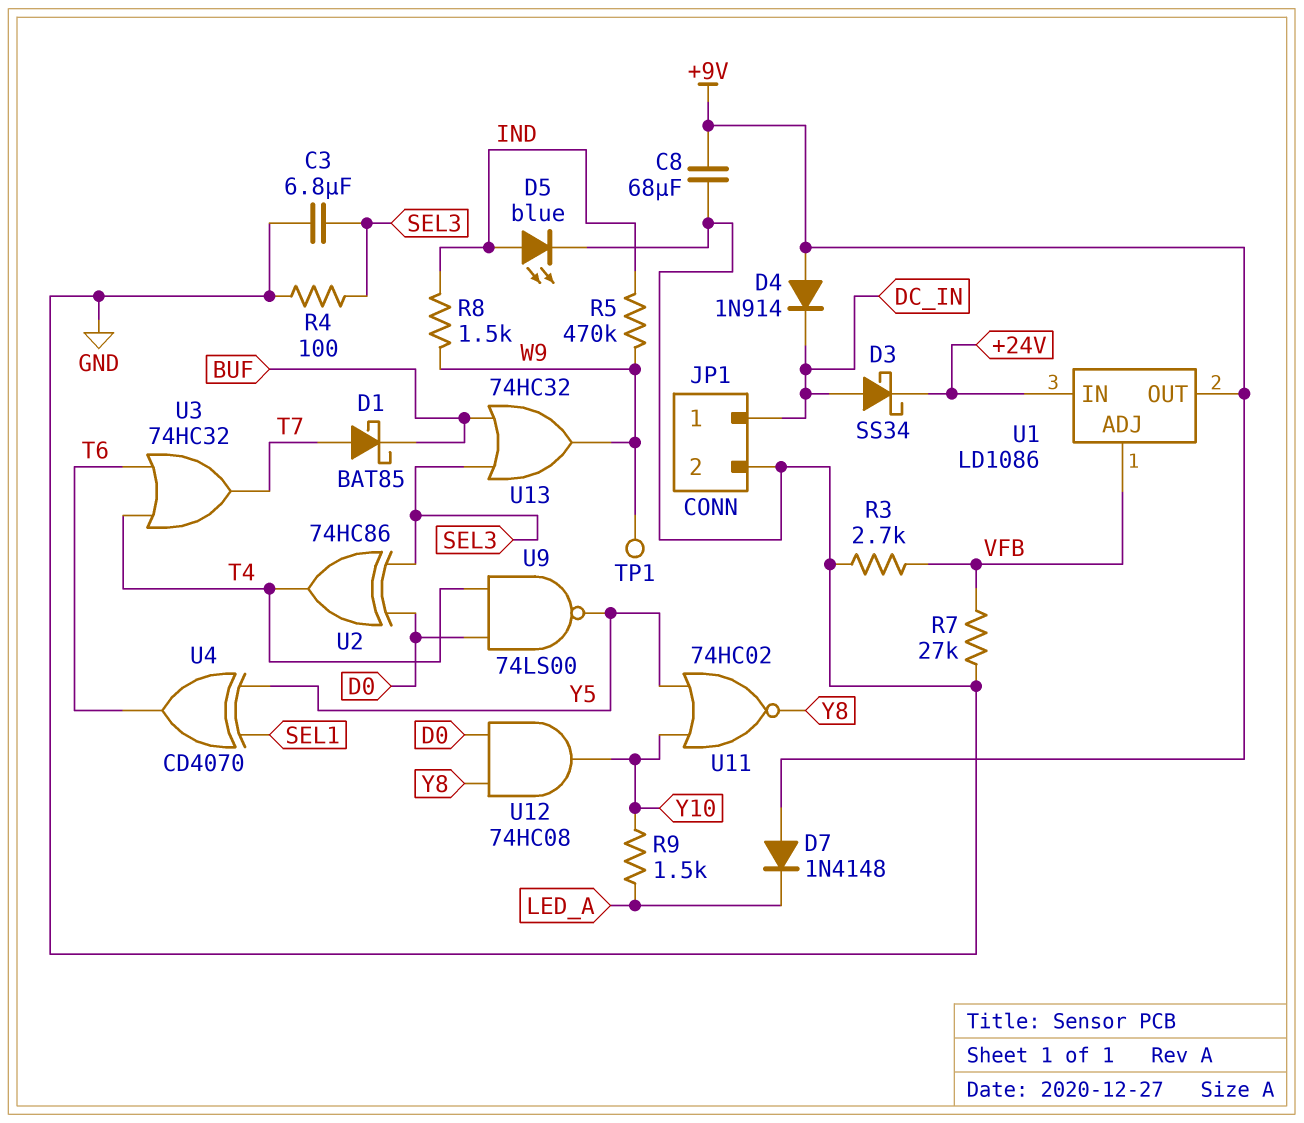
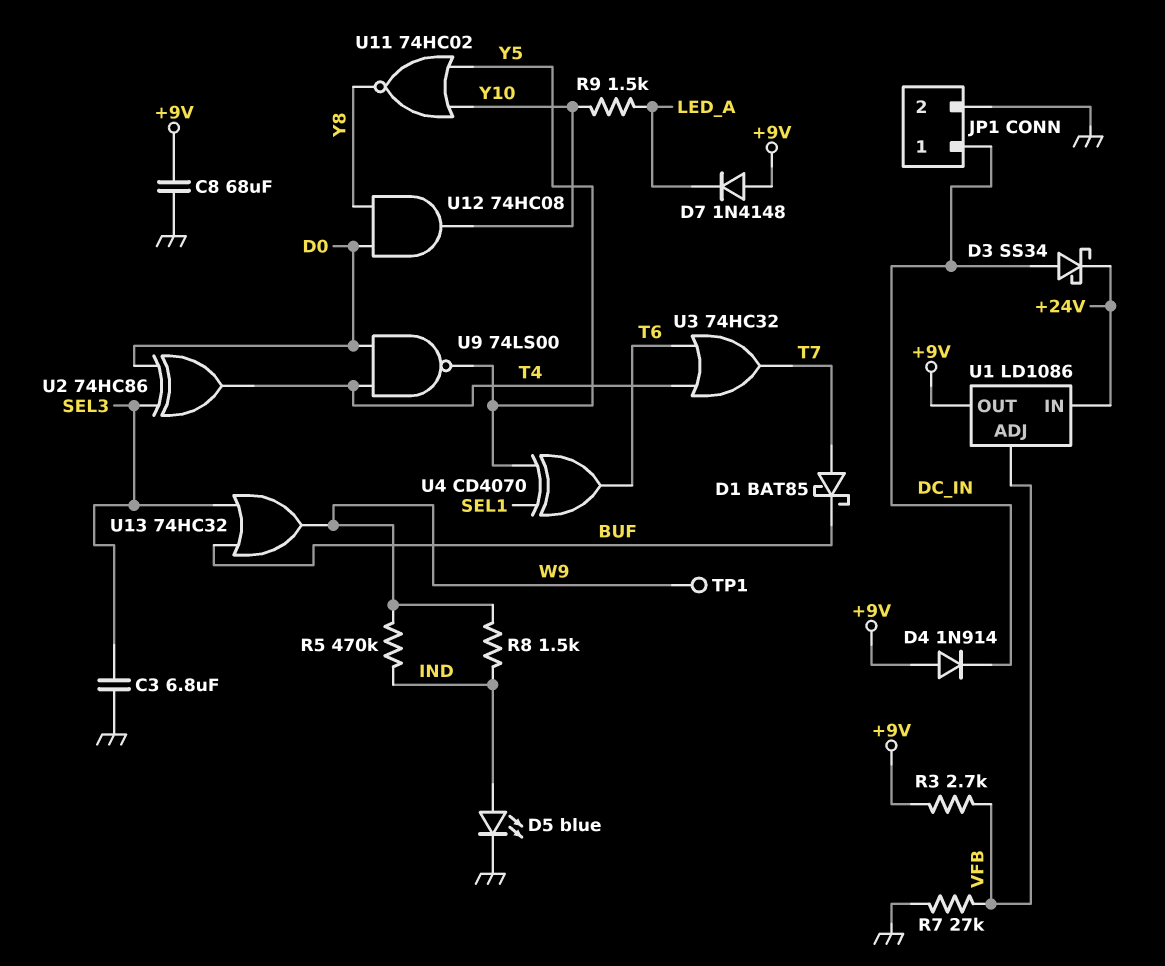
R3: 2.7k (GND, VFB) -> 2.7k (+9V, VFB)
R4: 100 (GND, SEL3) -> none

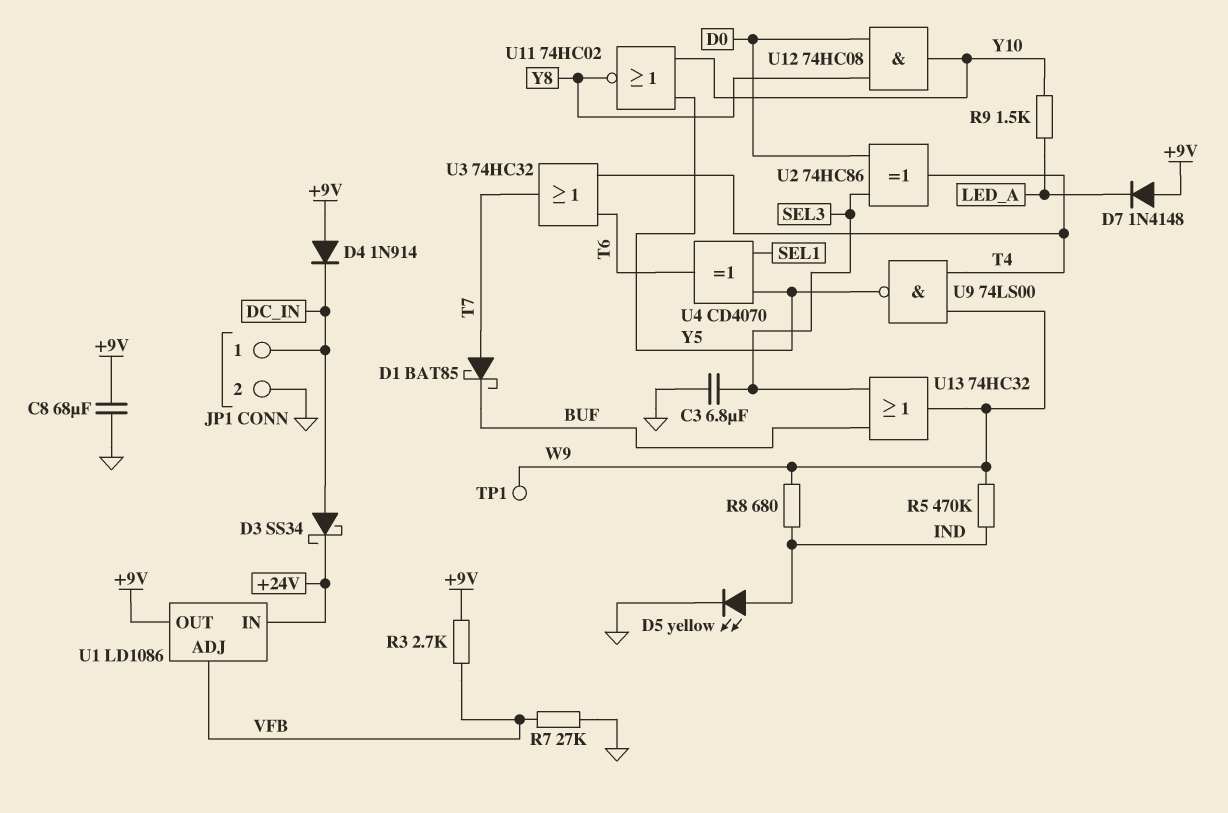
D5: LED blue (A IND, K GND) -> LED yellow (A IND, K GND)
R8: 1.5k (IND, W9) -> 680 (IND, W9)
U9: NAND 74LS00 (in D0, in T4, out Y5) -> NAND 74LS00 (in T4, in W9, out Y5)

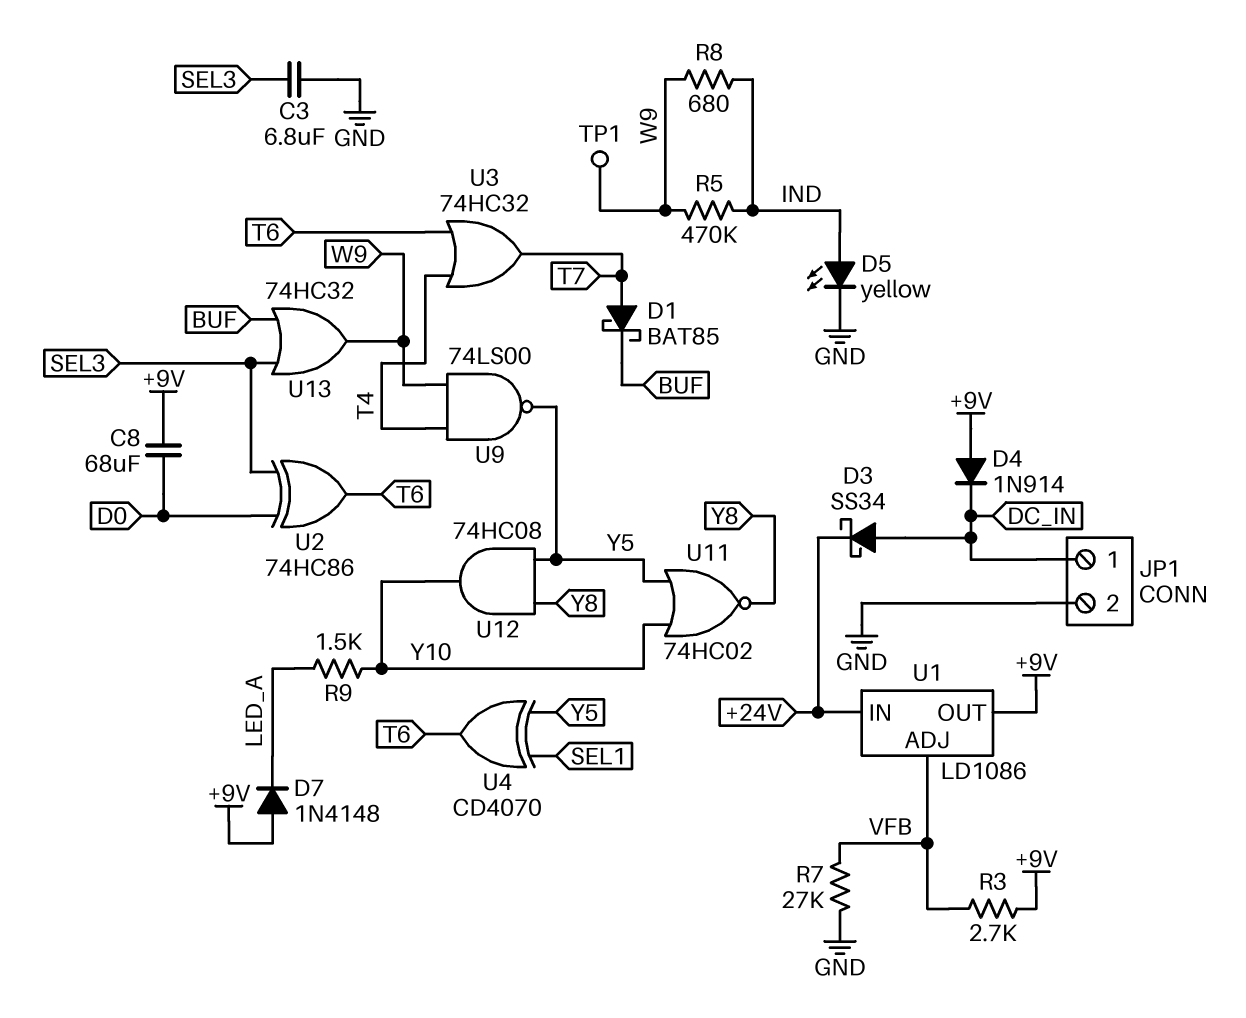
C8: 68uF (+9V, GND) -> 68uF (+9V, D0)
U2: XOR 74HC86 (in D0, in SEL3, out T4) -> XOR 74HC86 (in D0, in SEL3, out T6)
U12: AND 74HC08 (in D0, in Y8, out Y10) -> AND 74HC08 (in Y5, in Y8, out Y10)

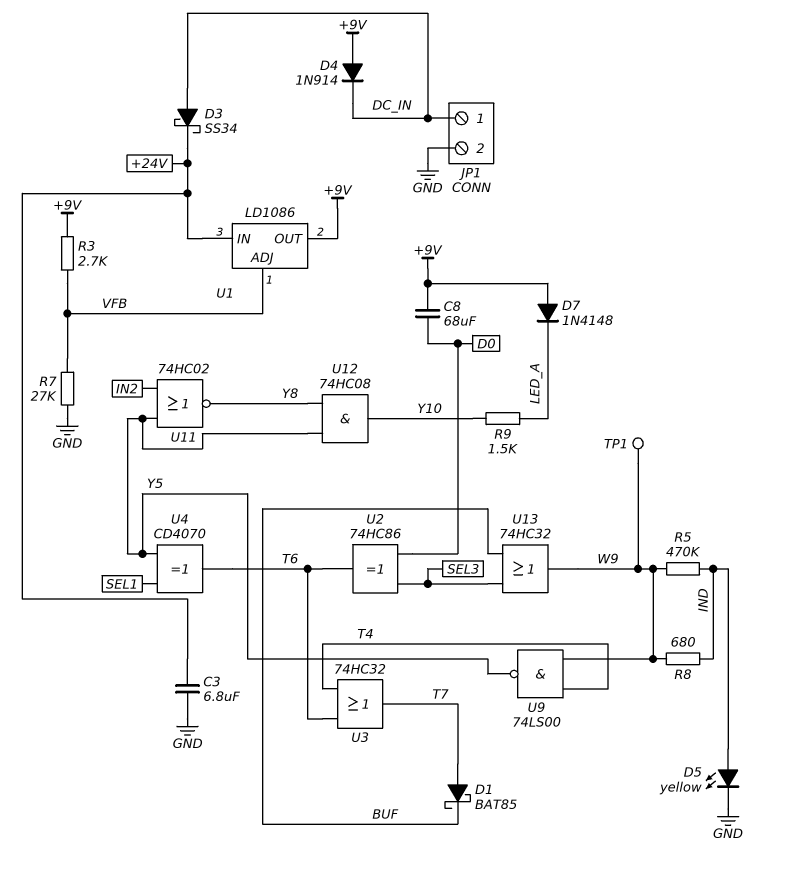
C3: 6.8uF (GND, SEL3) -> 6.8uF (+24V, GND)
U11: NOR 74HC02 (in Y5, in Y10, out Y8) -> NOR 74HC02 (in IN2, in Y5, out Y8)

